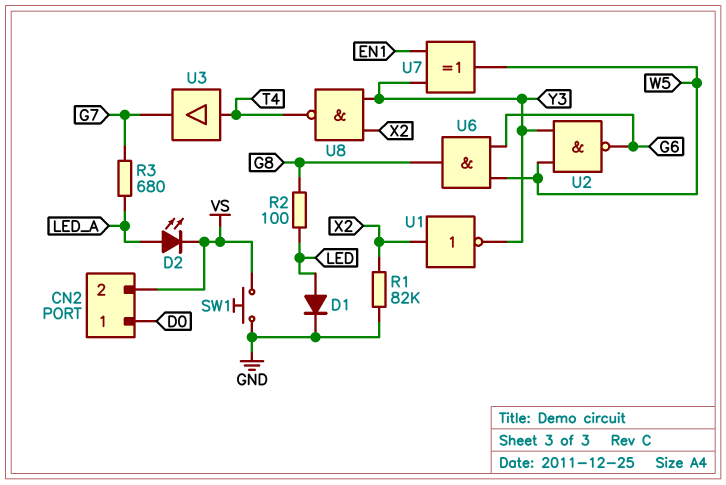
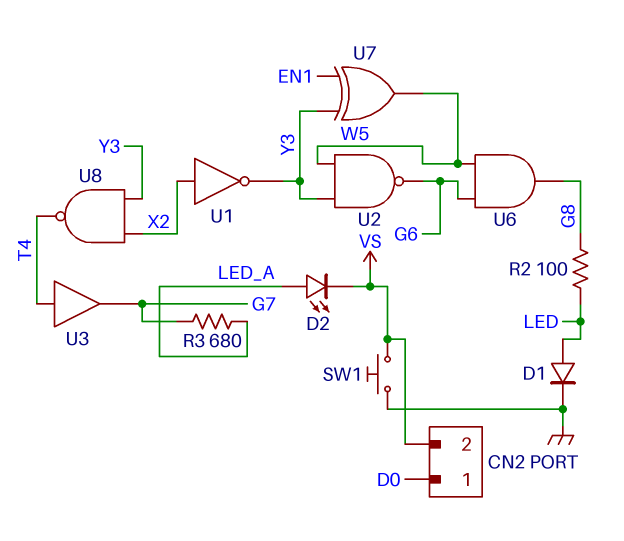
R1: 82k (GND, X2) -> none

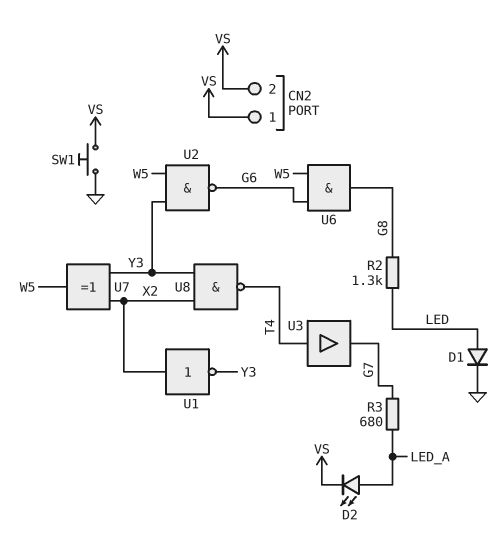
CN2 pin 1: D0 -> VS
R2: 100 (G8, LED) -> 1.3k (G8, LED)
U7: XOR (in EN1, in Y3, out W5) -> XOR (in X2, in Y3, out W5)

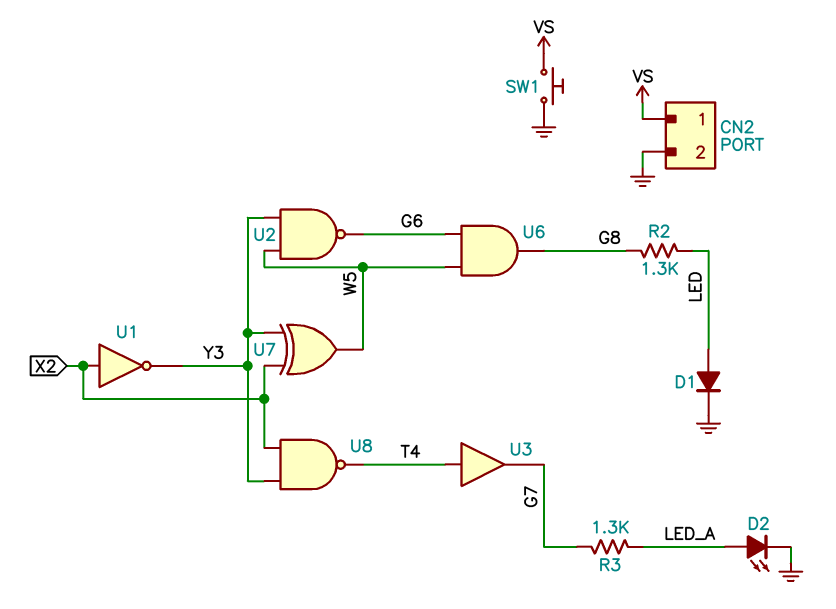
CN2 pin 2: VS -> GND
D2: LED (A LED_A, K VS) -> LED (A LED_A, K GND)
R3: 680 (G7, LED_A) -> 1.3k (G7, LED_A)

